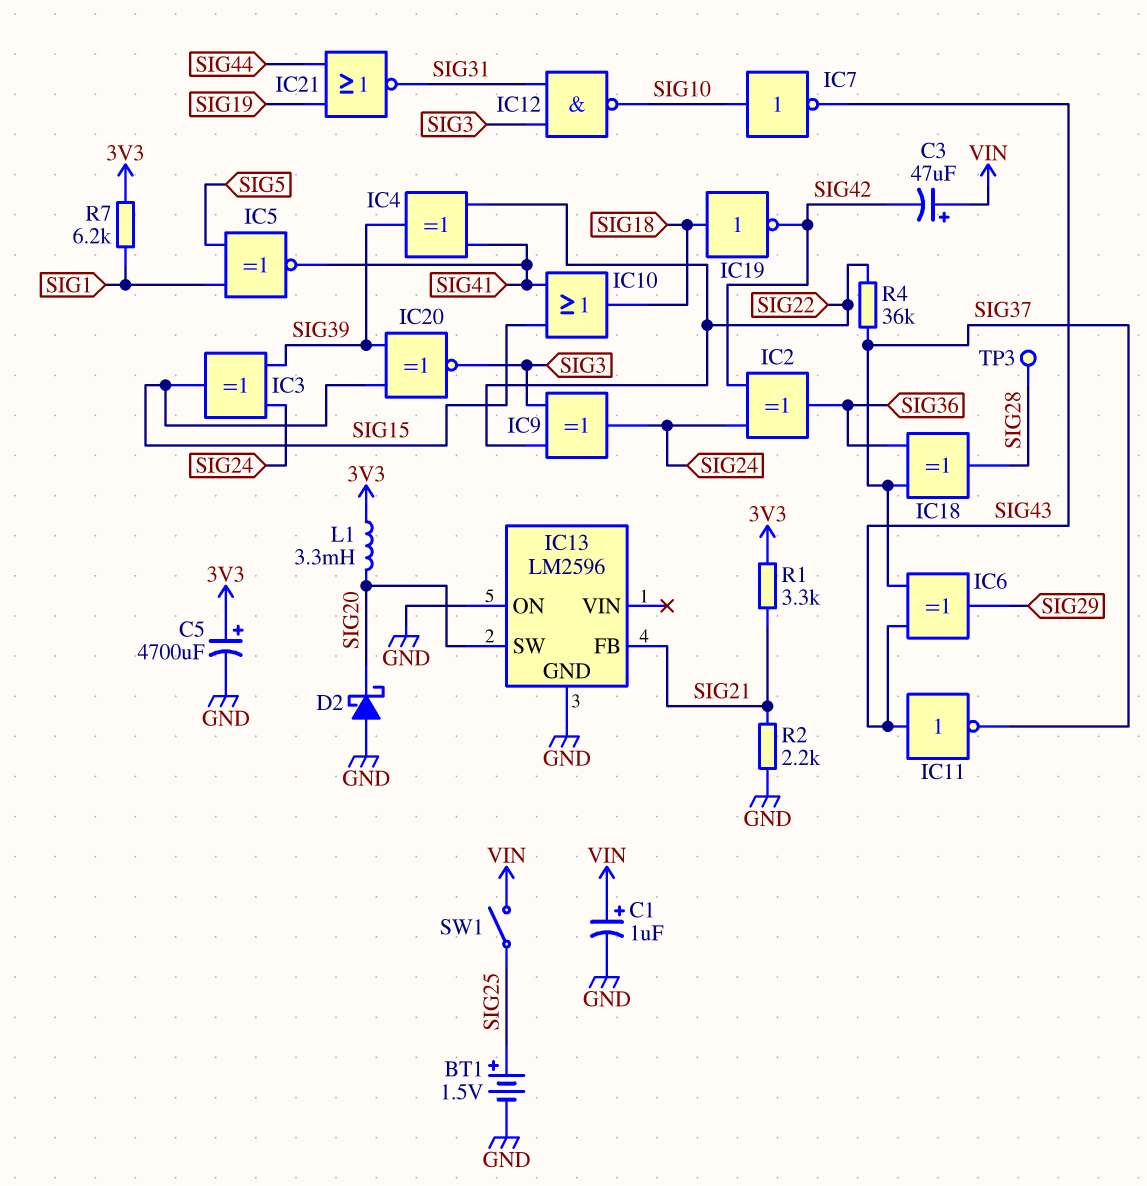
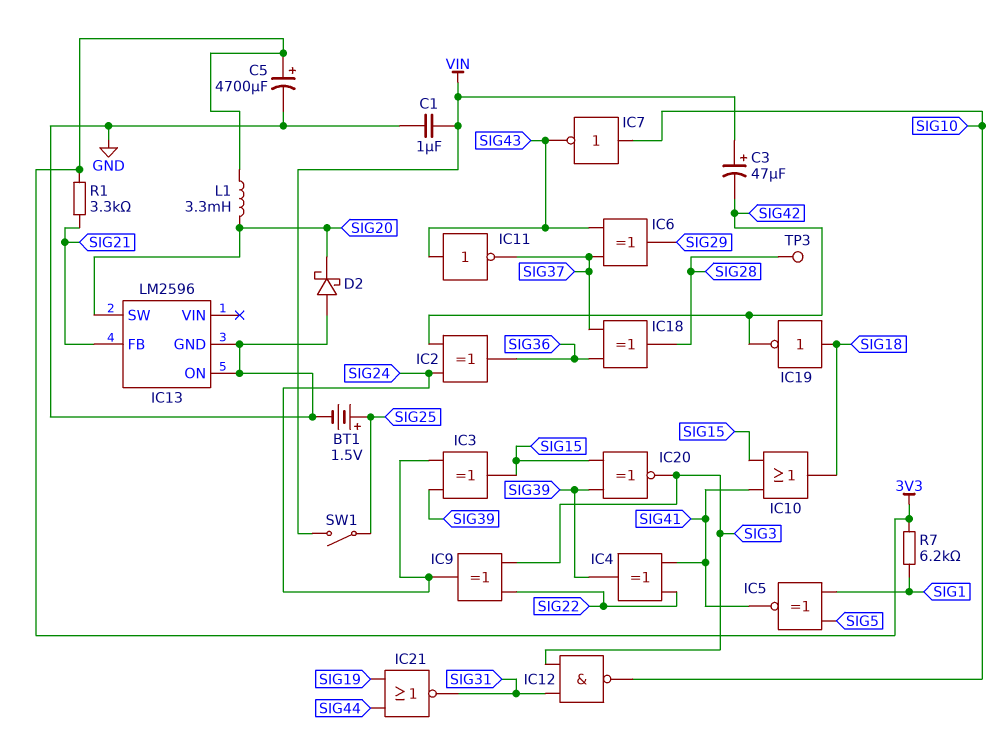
C1: 1uF (plus VIN, minus GND) -> 1uF (GND, VIN)
R2: 2.2k (GND, SIG21) -> none
R4: 36k (SIG22, SIG37) -> none

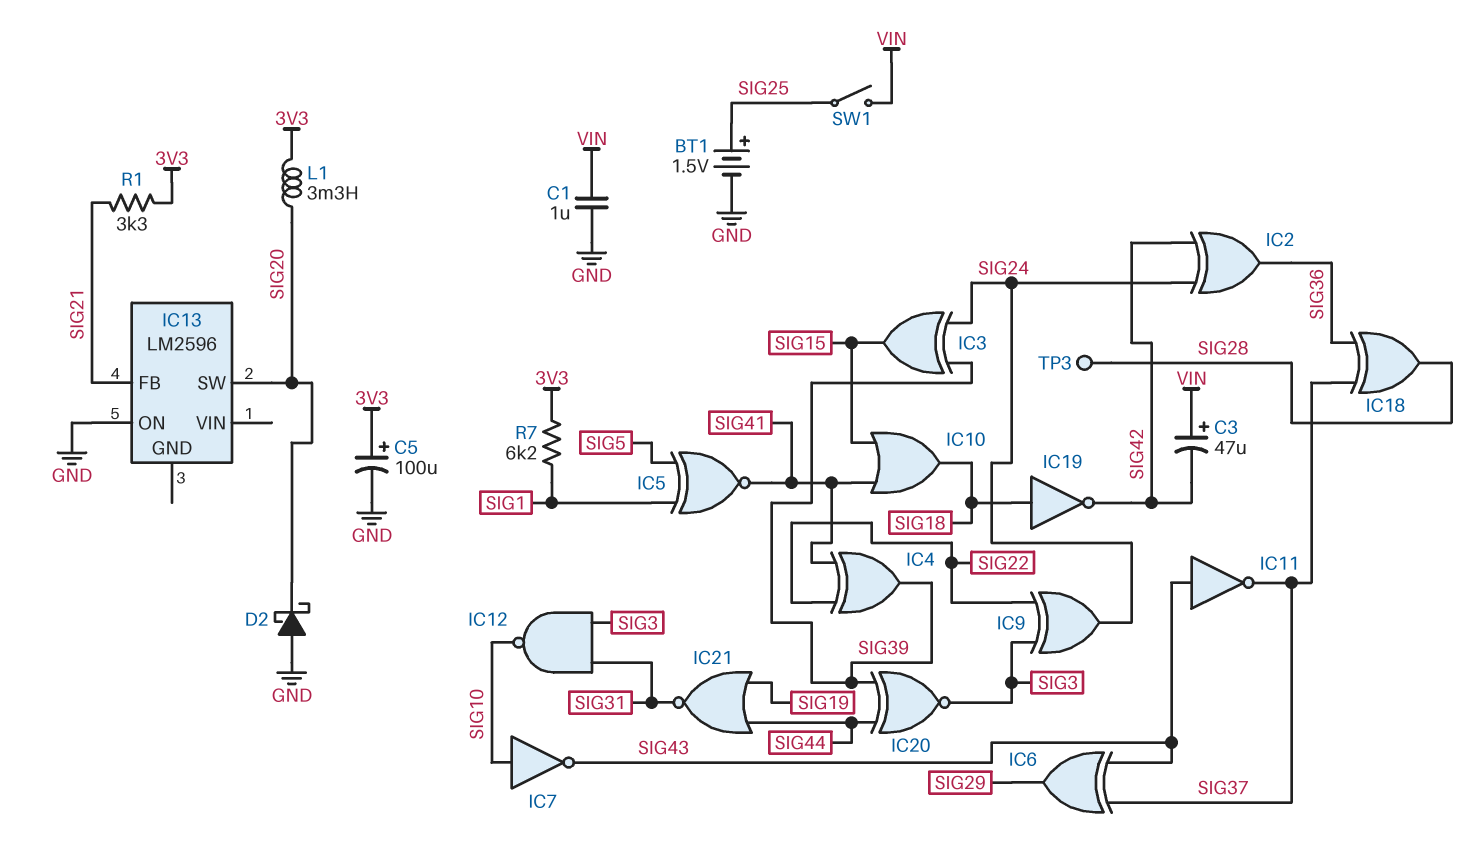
C5: 4700uF (plus 3V3, minus GND) -> 100uF (plus 3V3, minus GND)
IC13 pin GND: GND -> none
IC20: XNOR (in SIG15, in SIG39, out SIG3) -> XNOR (in SIG39, in SIG44, out SIG3)

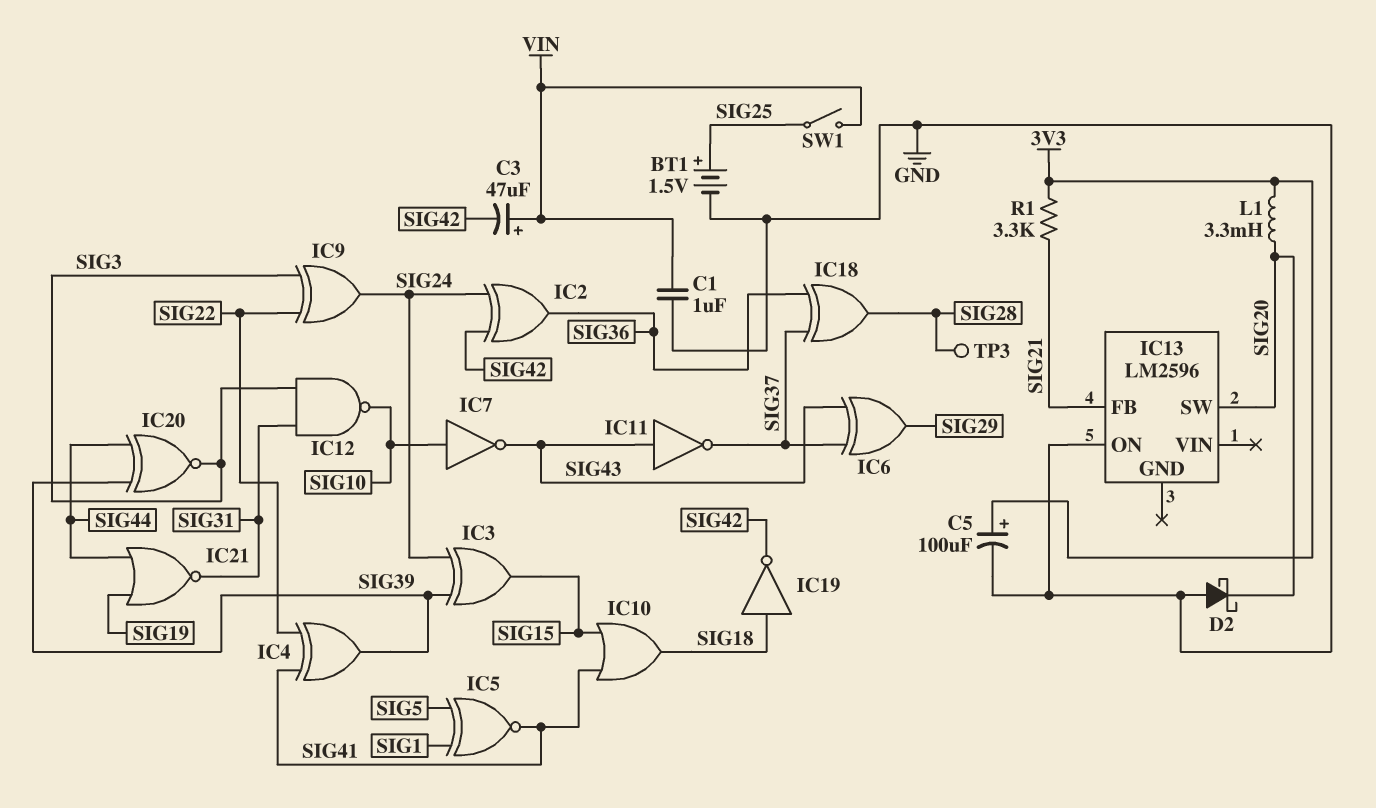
R7: 6.2k (3V3, SIG1) -> none

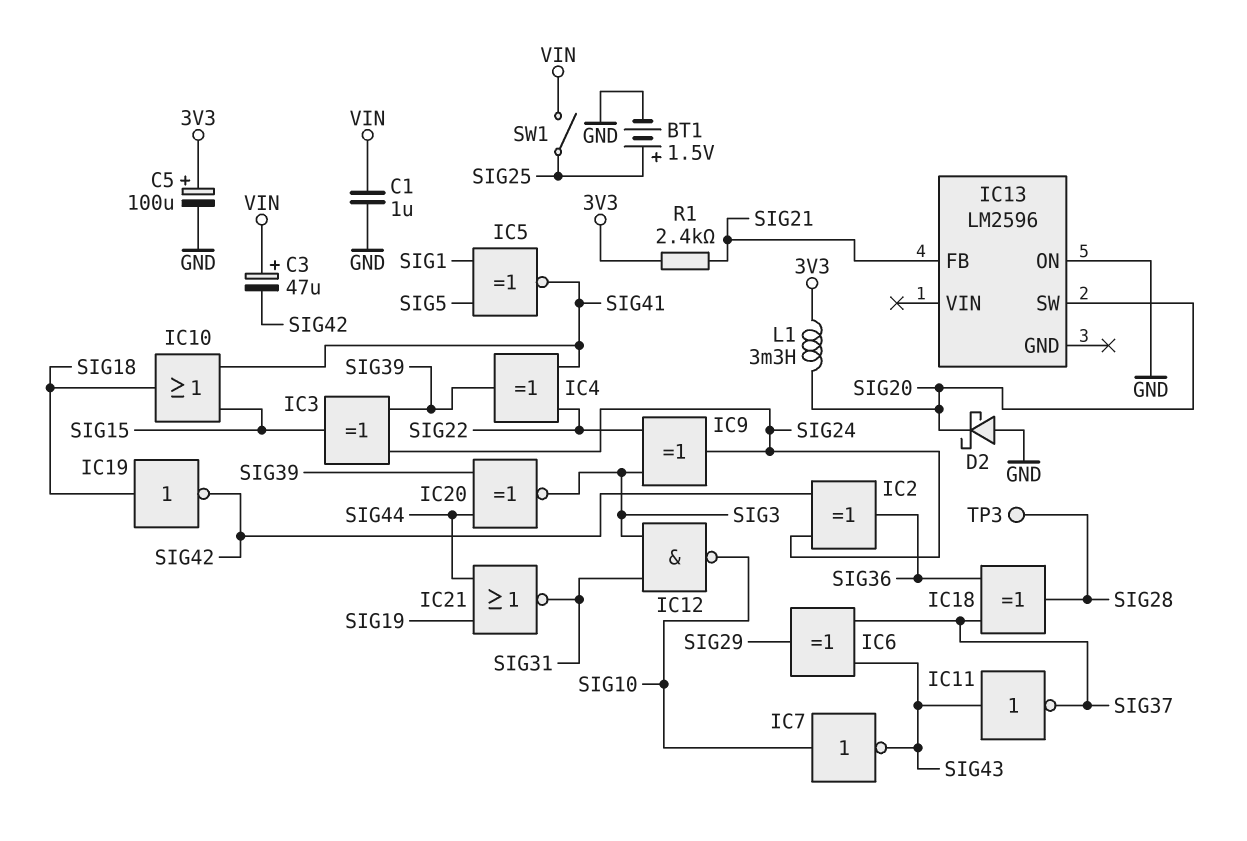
R1: 3.3k (3V3, SIG21) -> 2.4k (3V3, SIG21)

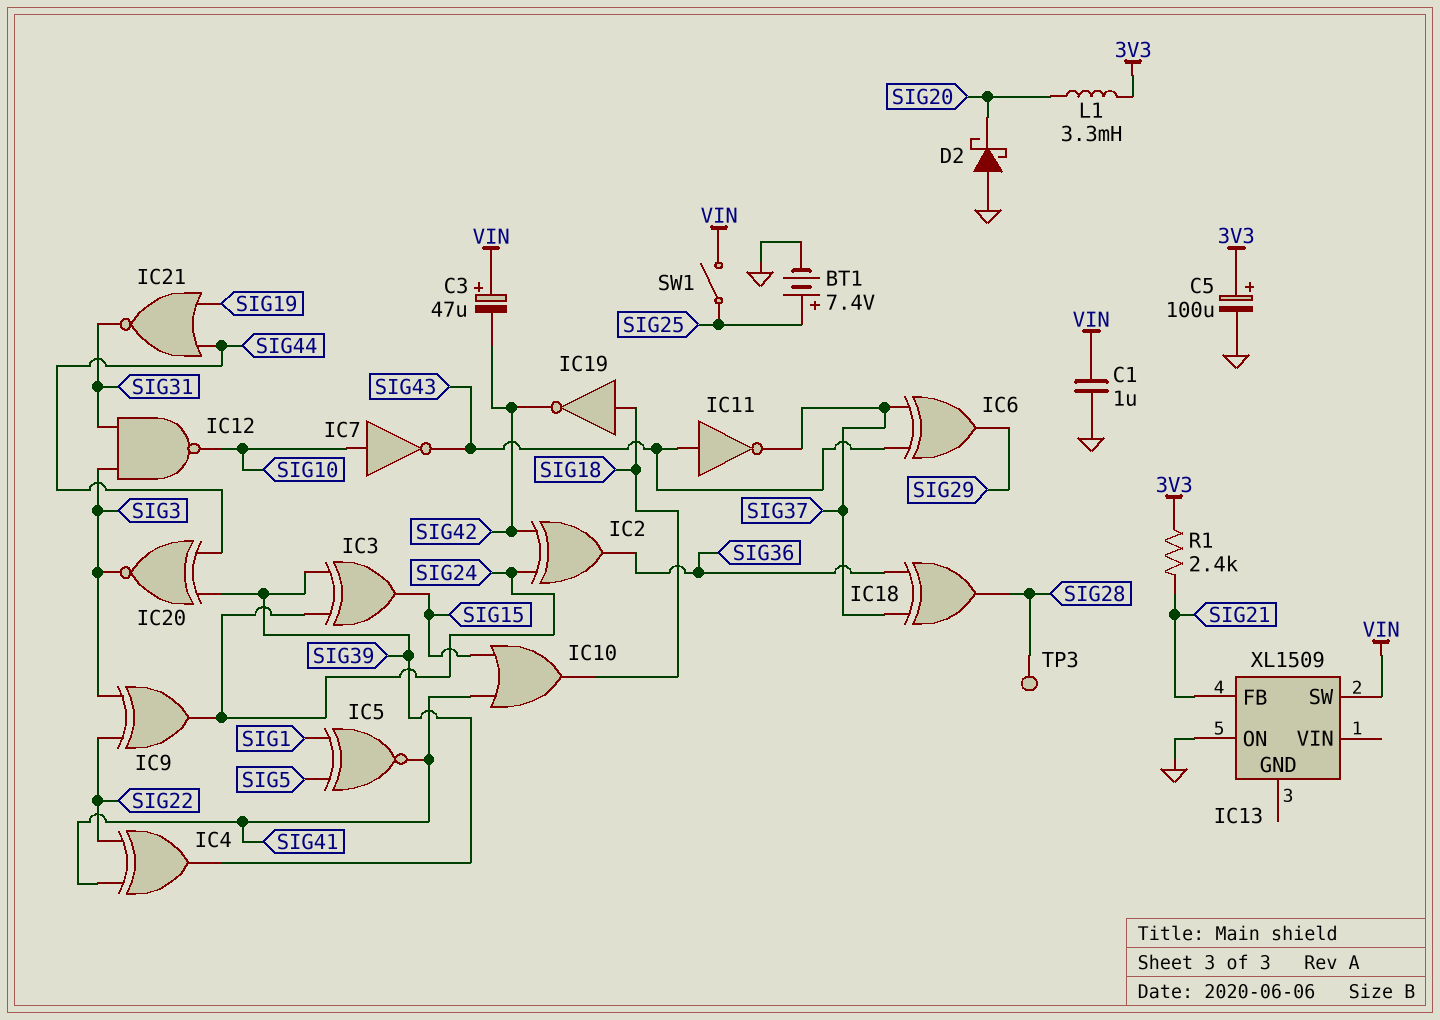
BT1: 1.5V (plus SIG25, minus GND) -> 7.4V (plus SIG25, minus GND)
IC13: LM2596 -> XL1509
IC13 pin SW: SIG20 -> VIN

